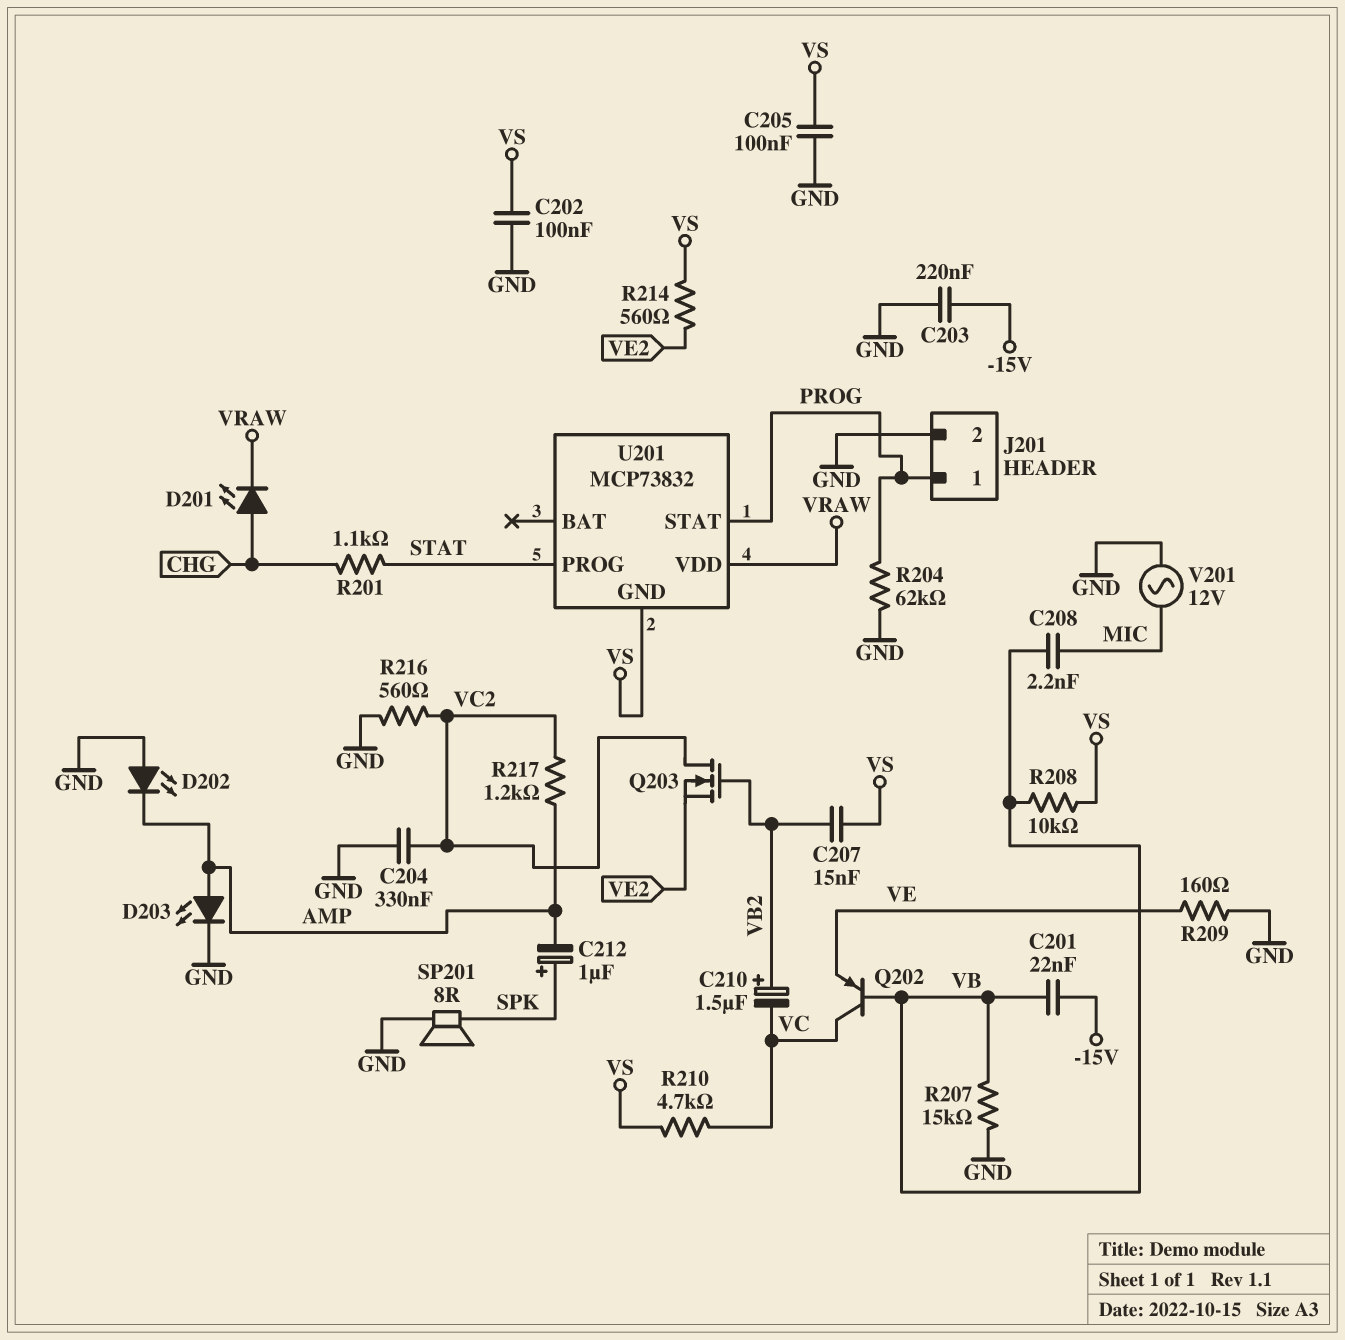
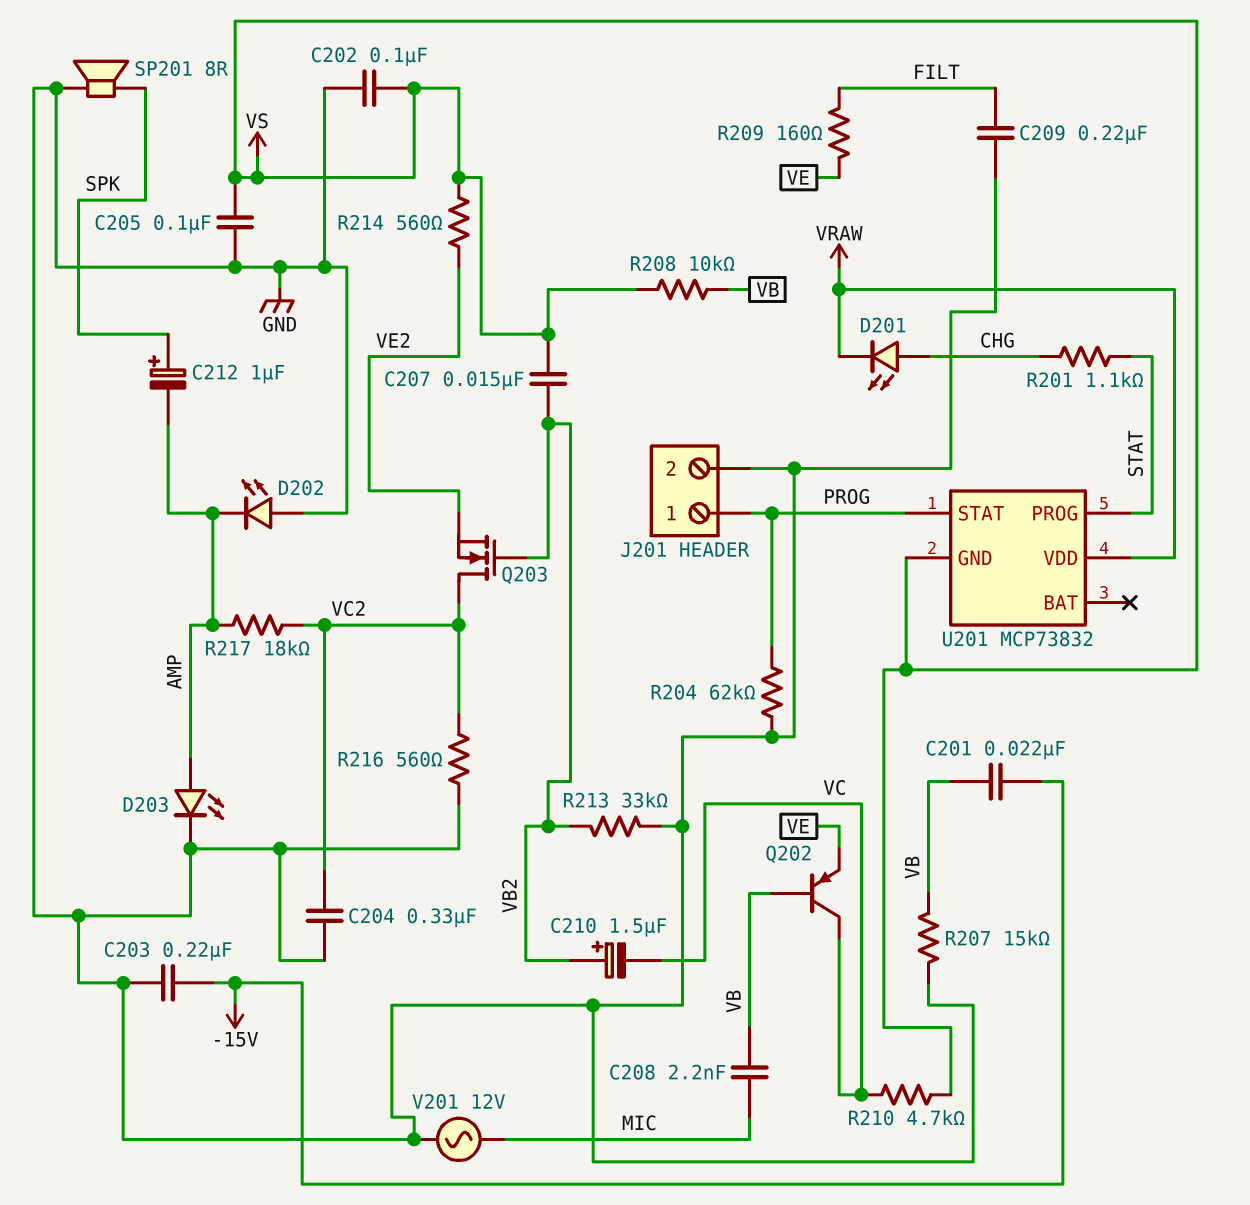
C209: none -> 220nF (FILT, GND)
R209: 160 (GND, VE) -> 160 (FILT, VE)
R213: none -> 33k (GND, VB2)
R217: 1.2k (AMP, VC2) -> 18k (AMP, VC2)

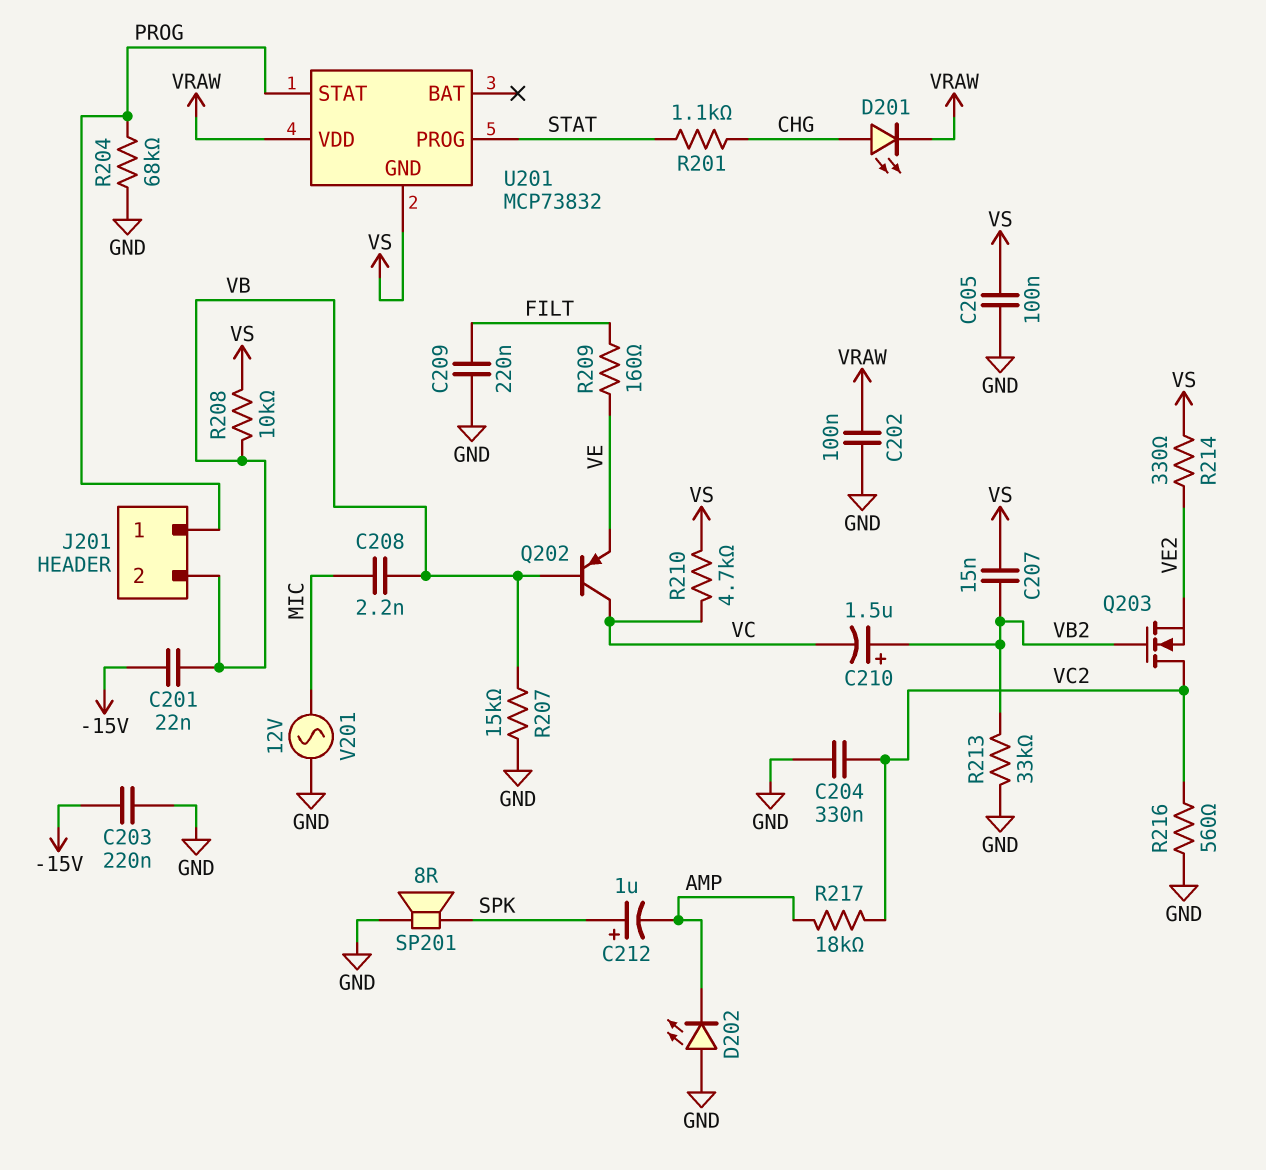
C202: 100nF (GND, VS) -> 100nF (GND, VRAW)
D203: LED (A AMP, K GND) -> none
J201 pin 2: GND -> VB
R204: 62k (GND, PROG) -> 68k (GND, PROG)
R214: 560 (VE2, VS) -> 330 (VE2, VS)

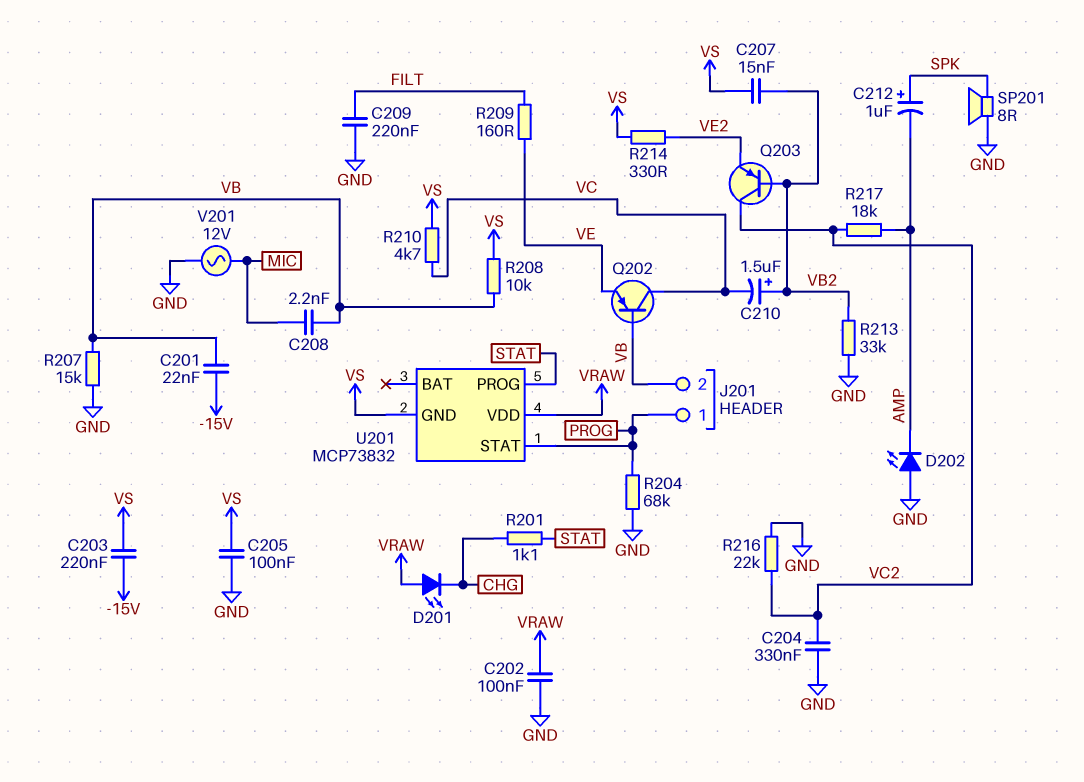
C203: 220nF (-15V, GND) -> 220nF (-15V, VS)
D201: LED (A CHG, K VRAW) -> LED (A VRAW, K CHG)
Q203: NMOS (G VB2, D VC2, S VE2) -> PNP (B VB2, C VC2, E VE2)
R216: 560 (GND, VC2) -> 22k (GND, VC2)

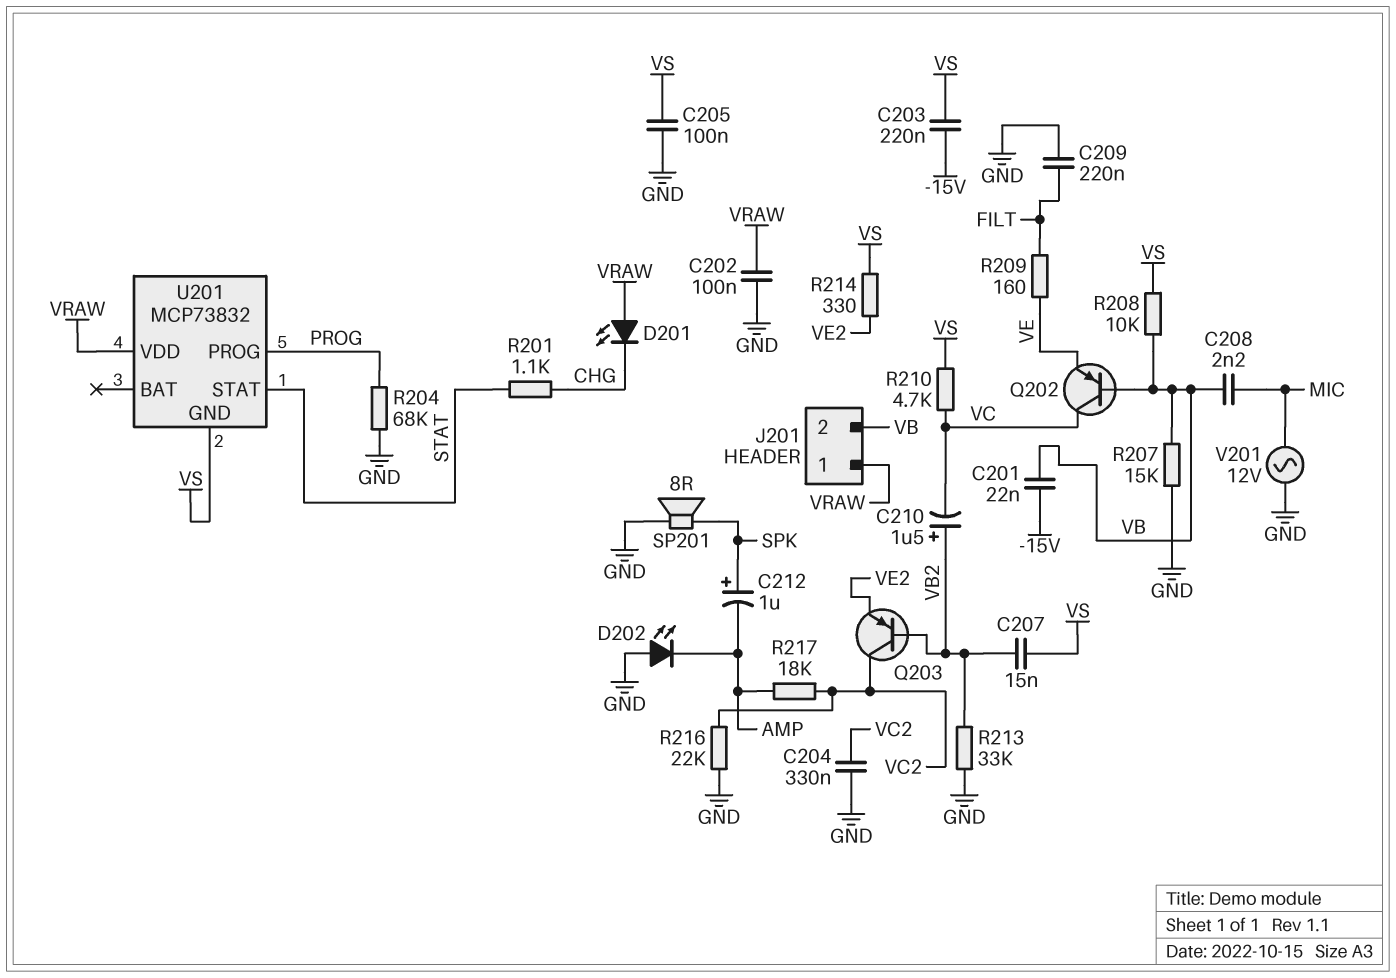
J201 pin 1: PROG -> VRAW
U201 pin PROG: STAT -> PROG
U201 pin STAT: PROG -> STAT

